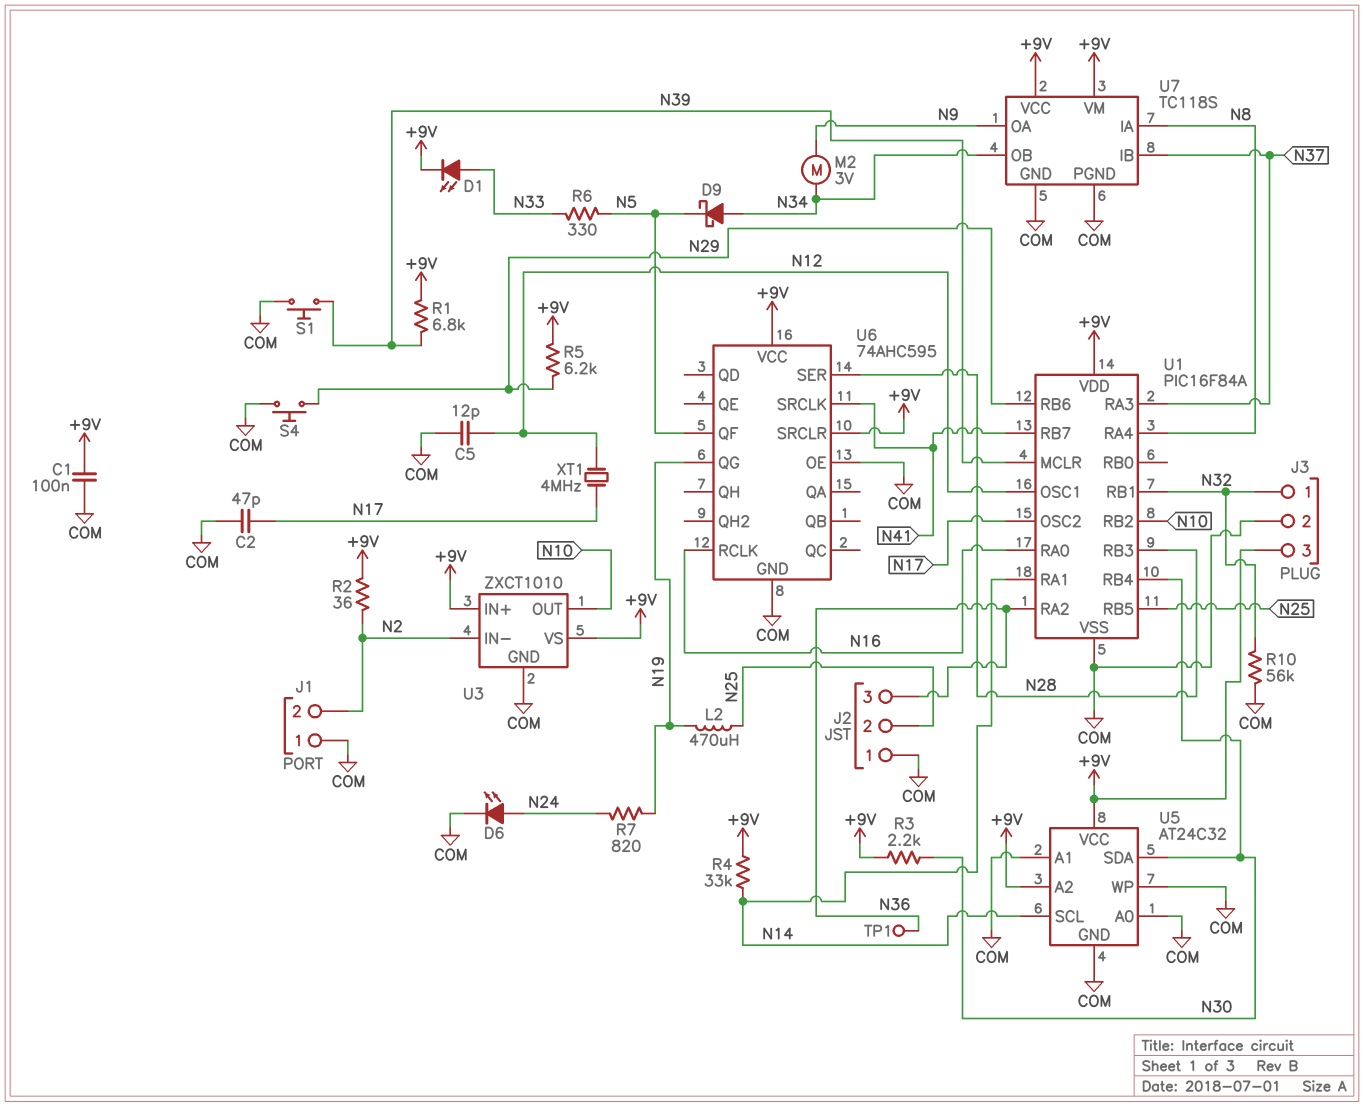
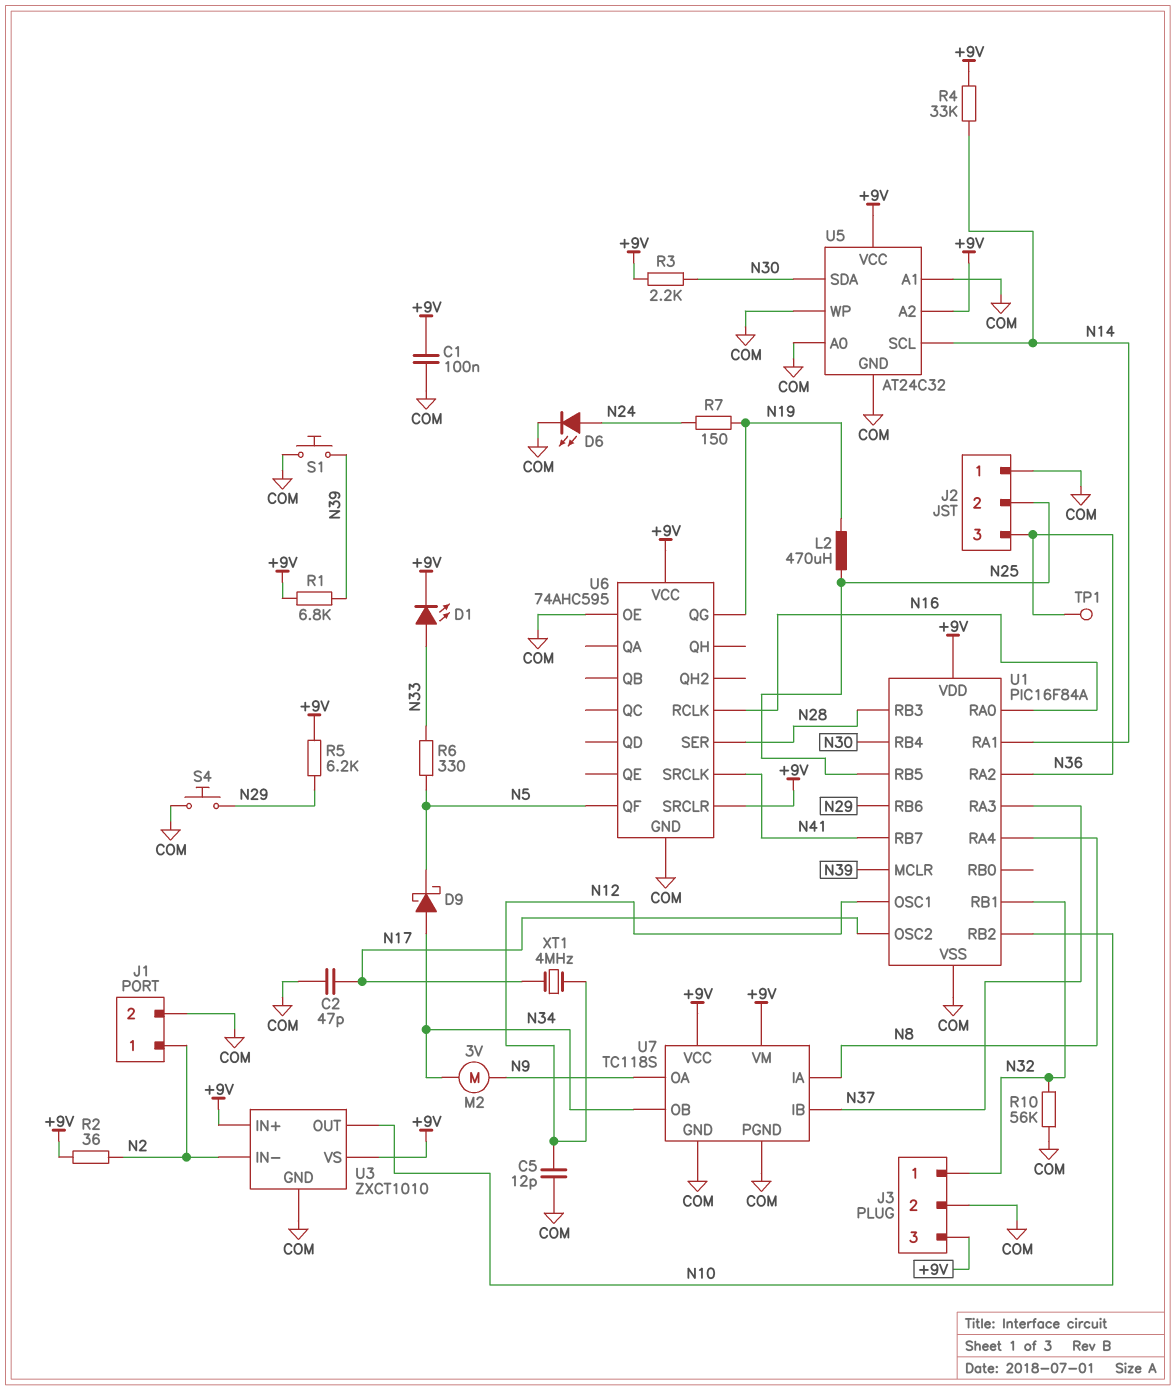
J1 pin 1: COM -> N2
J1 pin 2: N2 -> COM
R7: 820 (N19, N24) -> 150 (N19, N24)

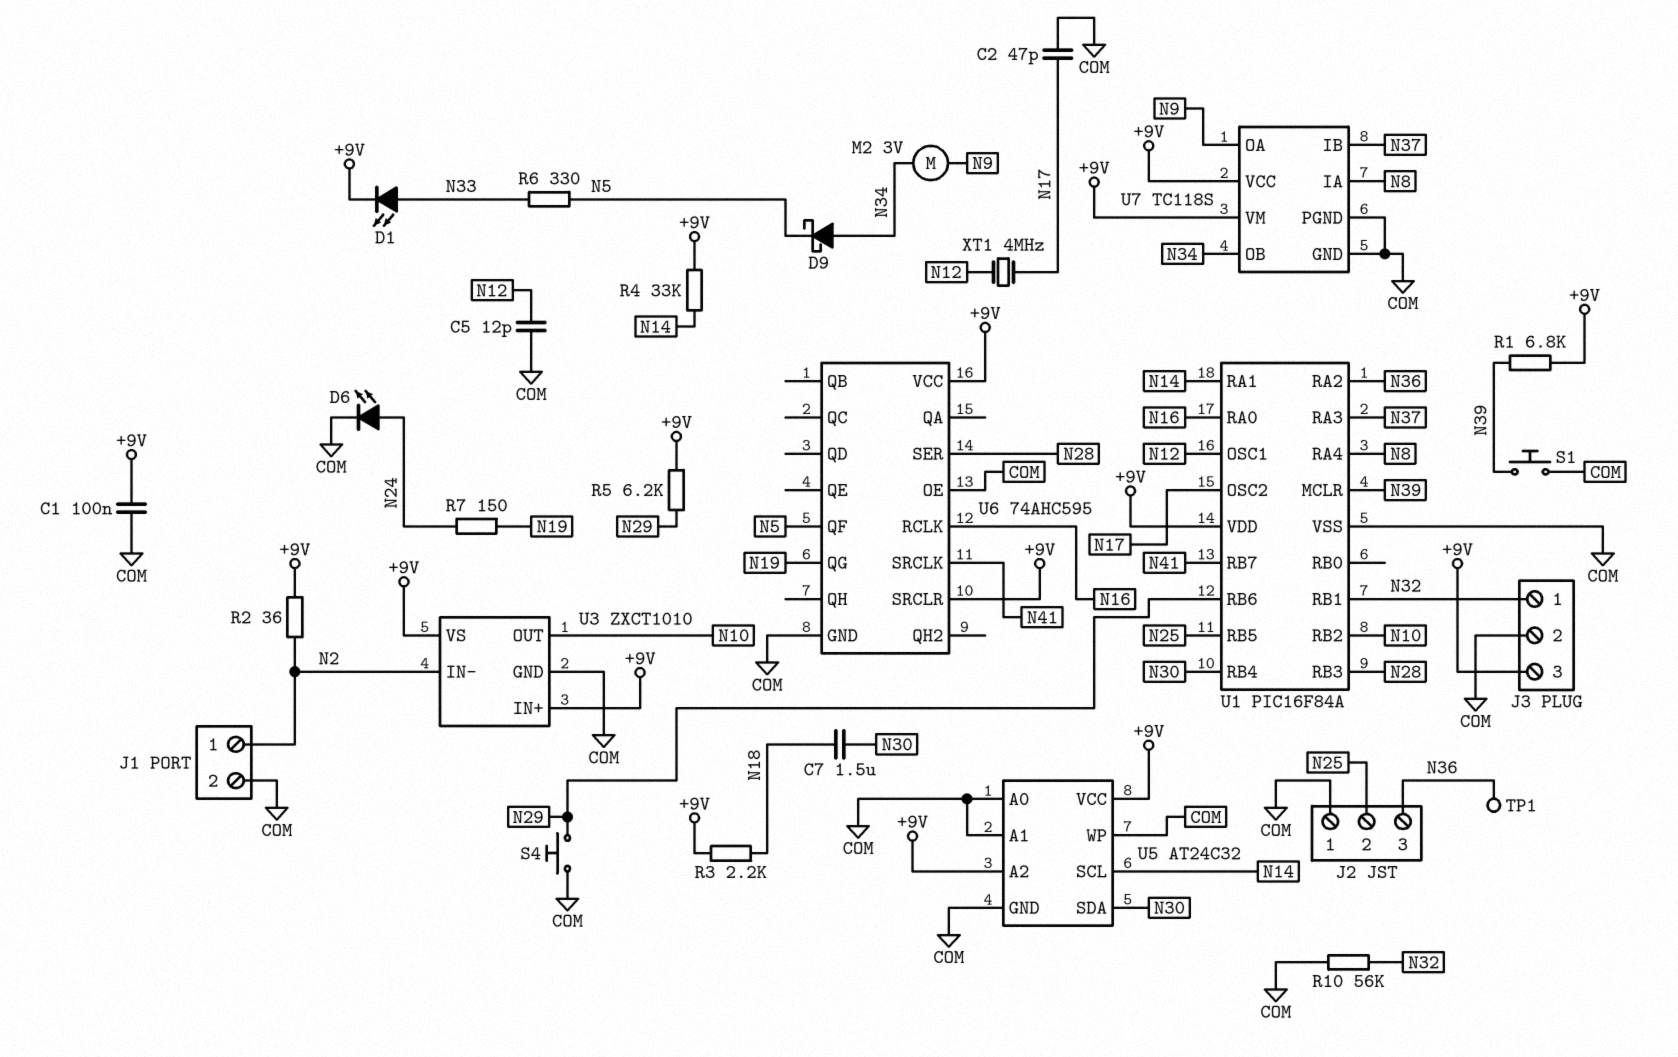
C7: none -> 1.5uF (N18, N30)
L2: 470uH (N19, N25) -> none
R3: 2.2k (+9V, N30) -> 2.2k (+9V, N18)

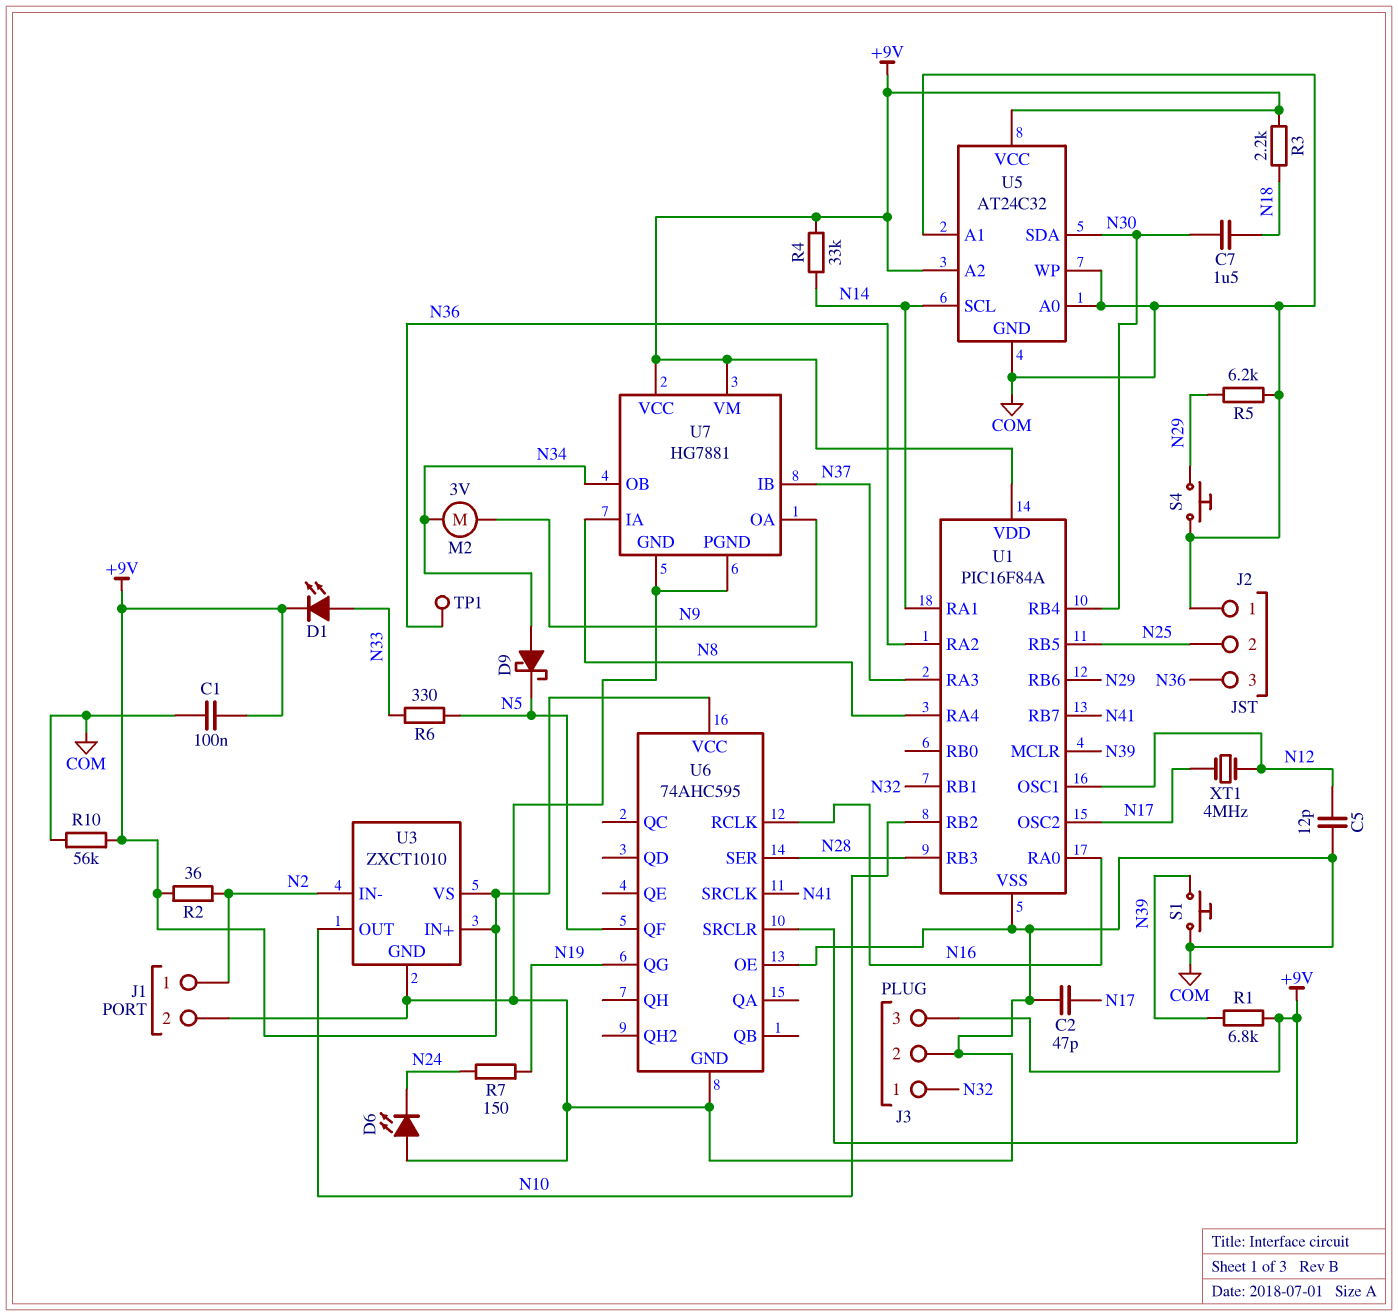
D6: LED (A N24, K COM) -> LED (A COM, K N24)
R5: 6.2k (+9V, N29) -> 6.2k (COM, N29)
R10: 56k (COM, N32) -> 56k (+9V, COM)
U7: TC118S -> HG7881

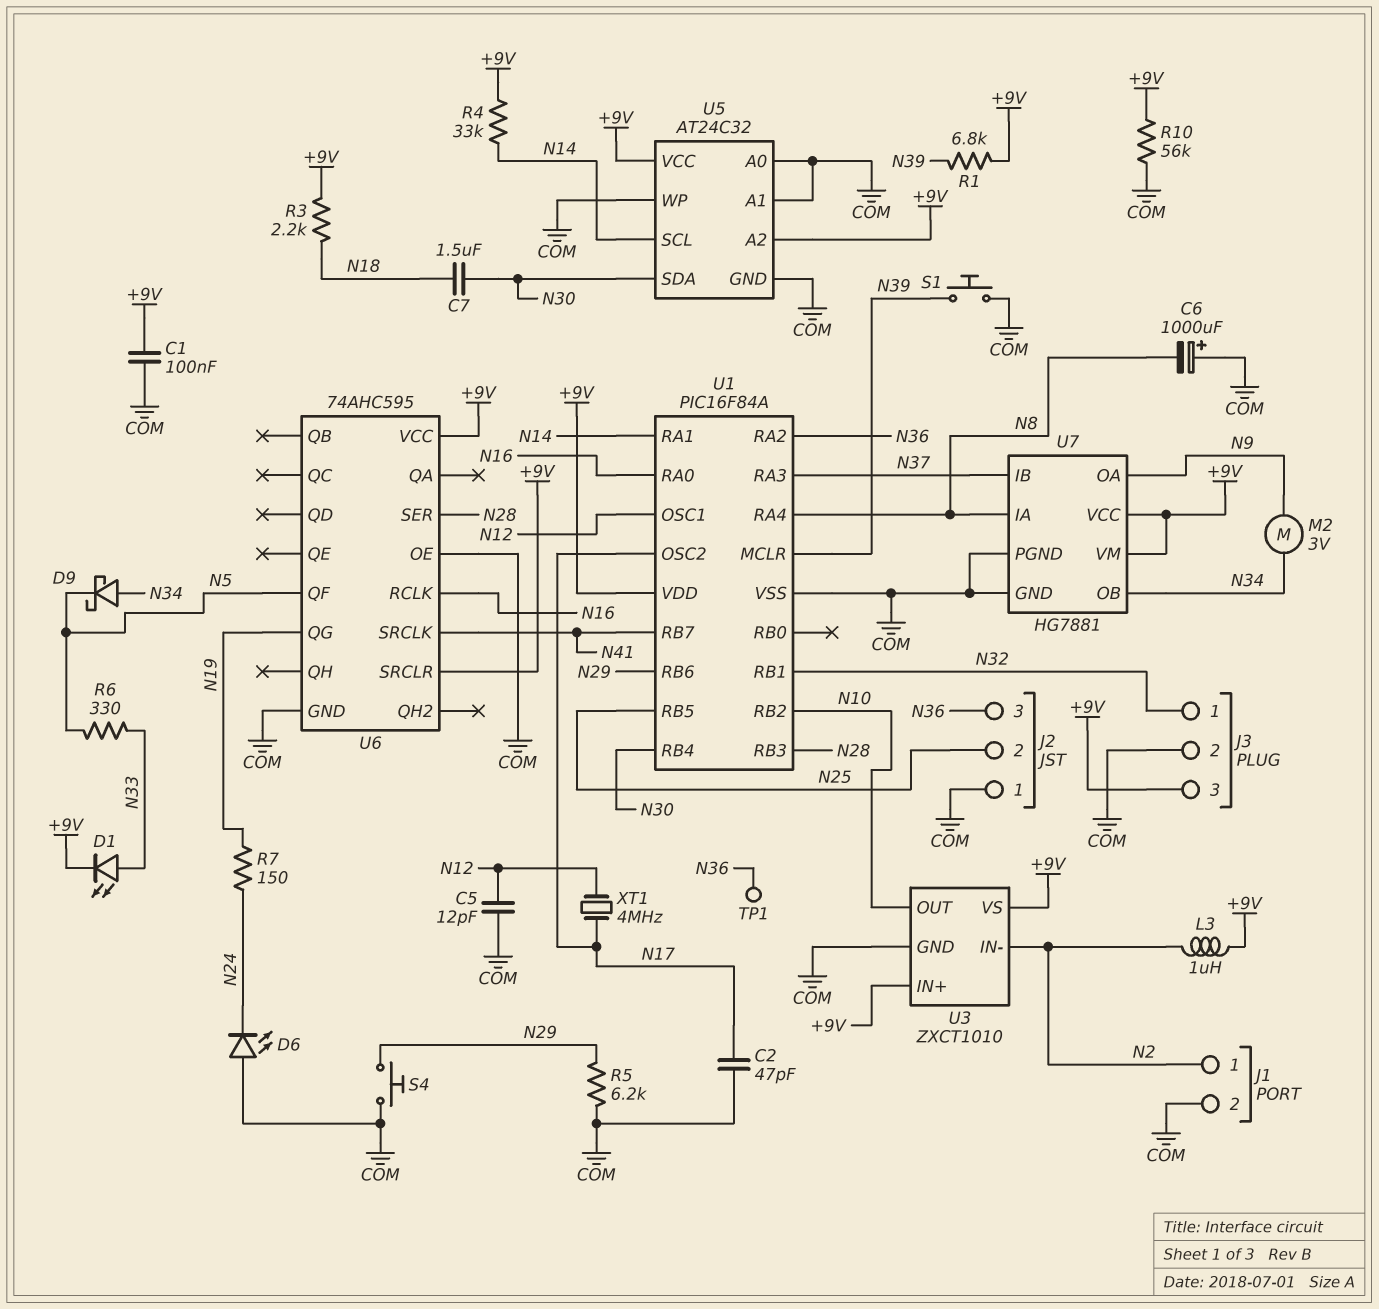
C6: none -> 1000uF (plus COM, minus N8)
L3: none -> 1uH (+9V, N2)
R2: 36 (+9V, N2) -> none

